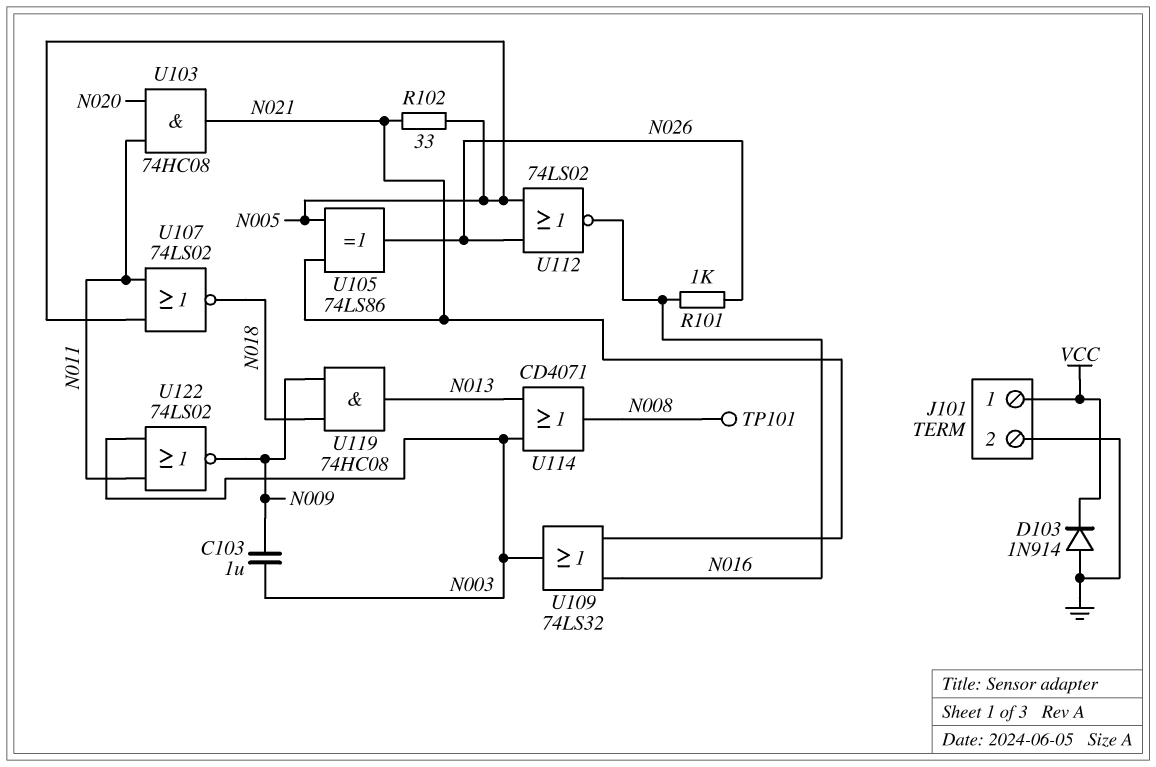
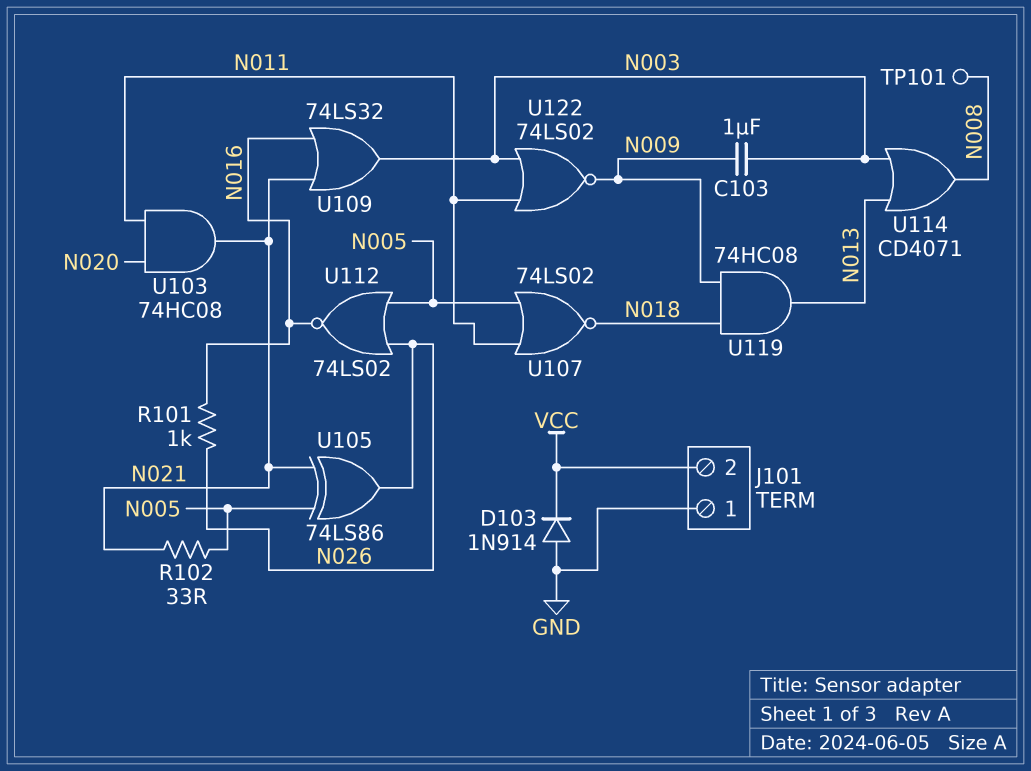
J101 pin 1: VCC -> GND
J101 pin 2: GND -> VCC

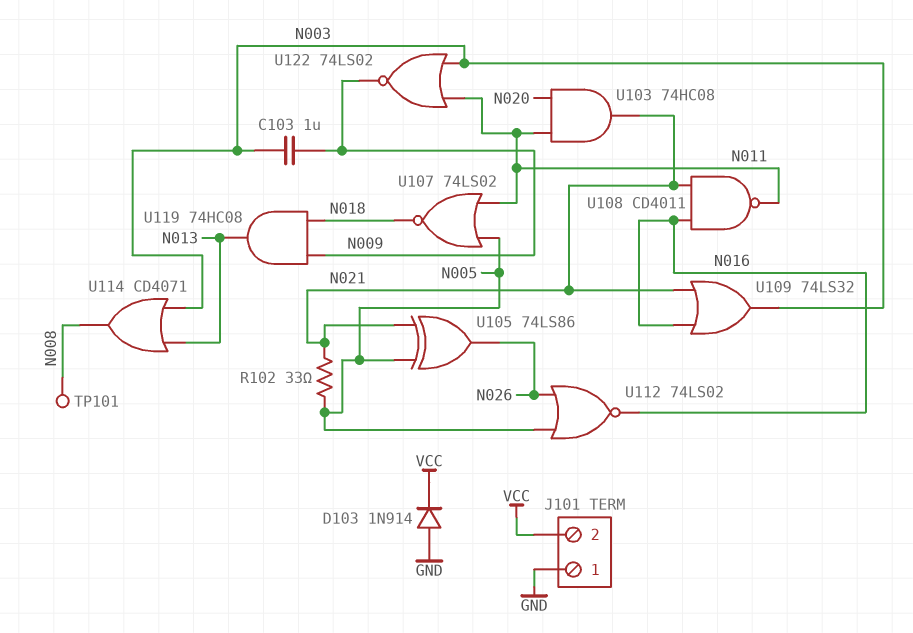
R101: 1k (N016, N026) -> none
U108: none -> NAND CD4011 (in N016, in N021, out N011)

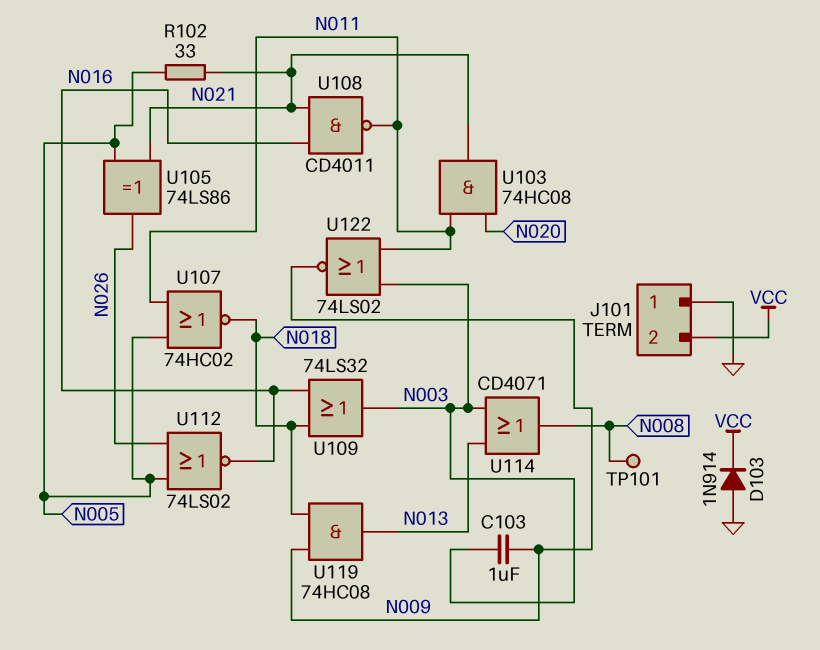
U107: NOR 74LS02 (in N005, in N011, out N018) -> NOR 74HC02 (in N005, in N011, out N018)
U109: OR 74LS32 (in N016, in N021, out N003) -> OR 74LS32 (in N016, in N018, out N003)

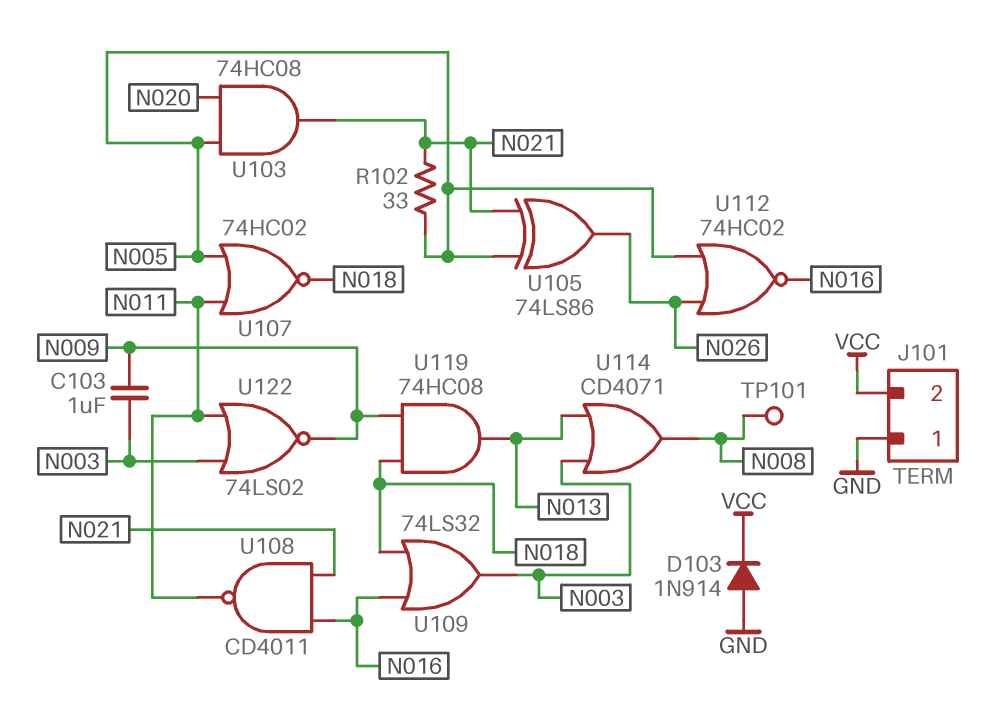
U103: AND 74HC08 (in N011, in N020, out N021) -> AND 74HC08 (in N005, in N020, out N021)
U112: NOR 74LS02 (in N005, in N026, out N016) -> NOR 74HC02 (in N005, in N026, out N016)

